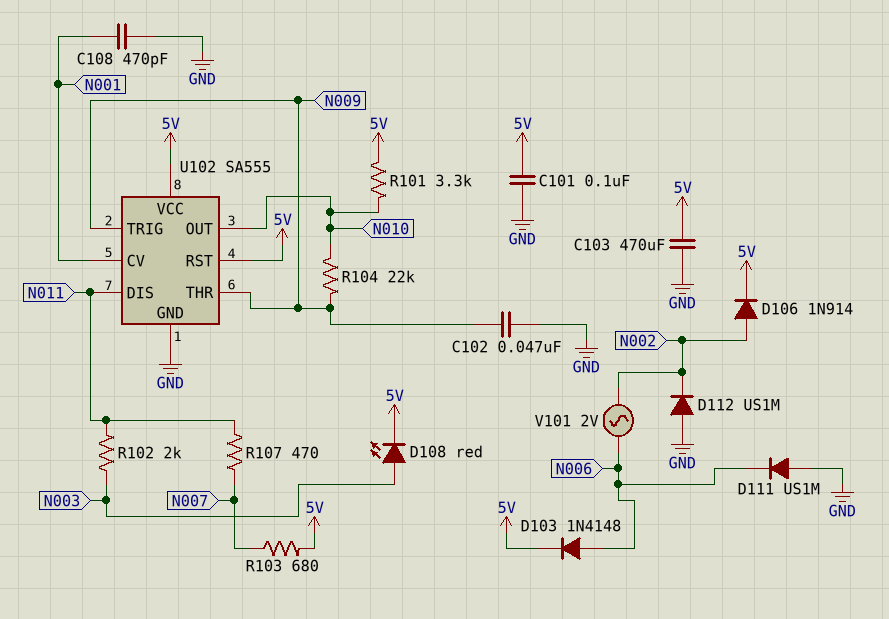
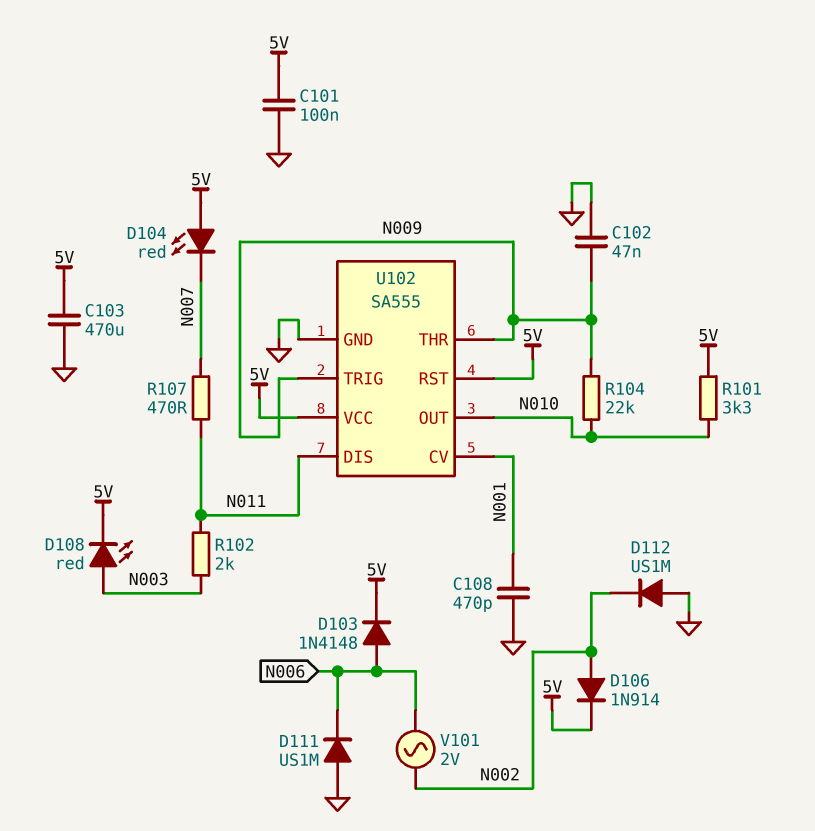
D104: none -> LED red (A 5V, K N007)
R103: 680 (5V, N007) -> none

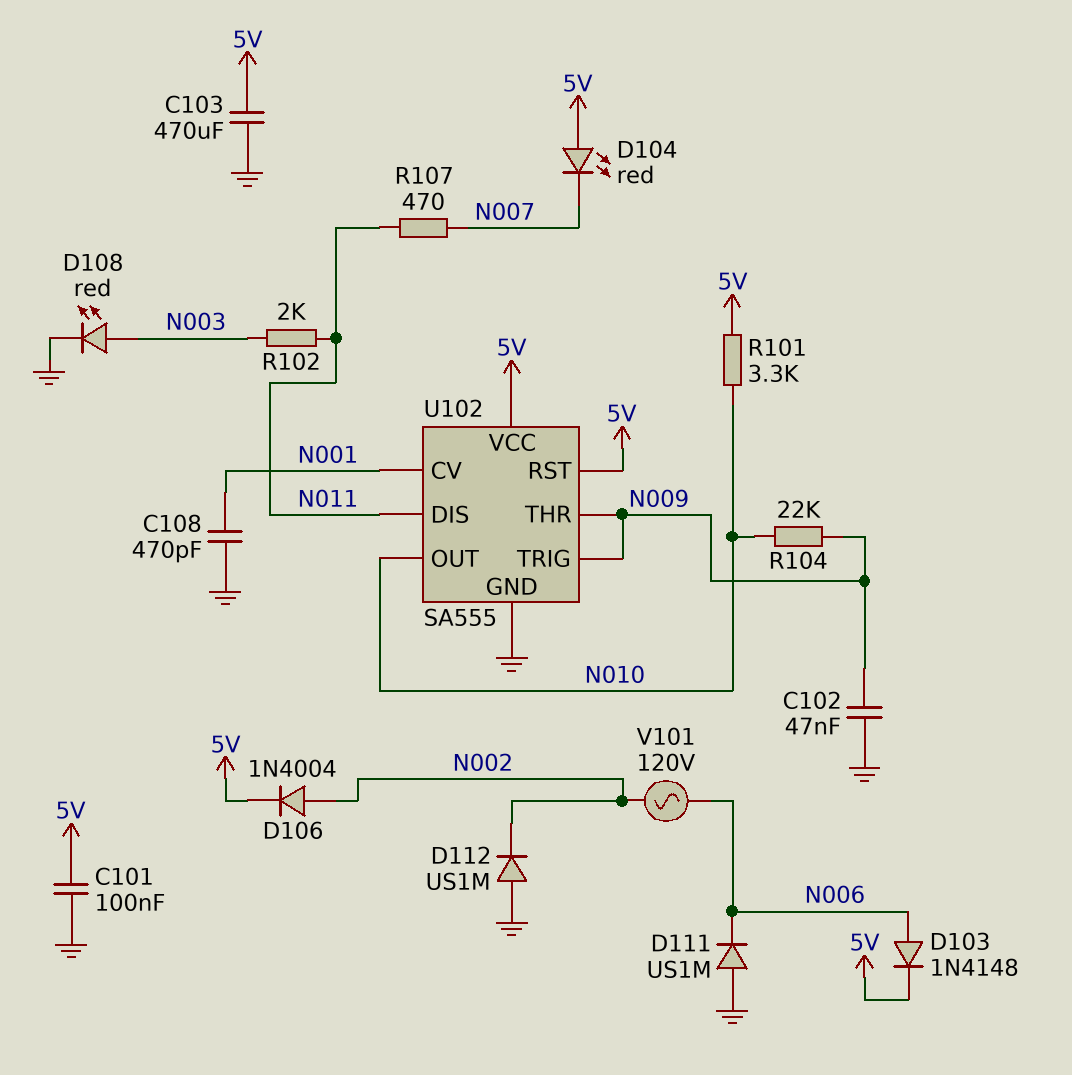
D106: diode 1N914 (A N002, K 5V) -> diode 1N4004 (A N002, K 5V)
D108: LED red (A N003, K 5V) -> LED red (A N003, K GND)
V101: AC 2V (N002, N006) -> AC 120V (N002, N006)

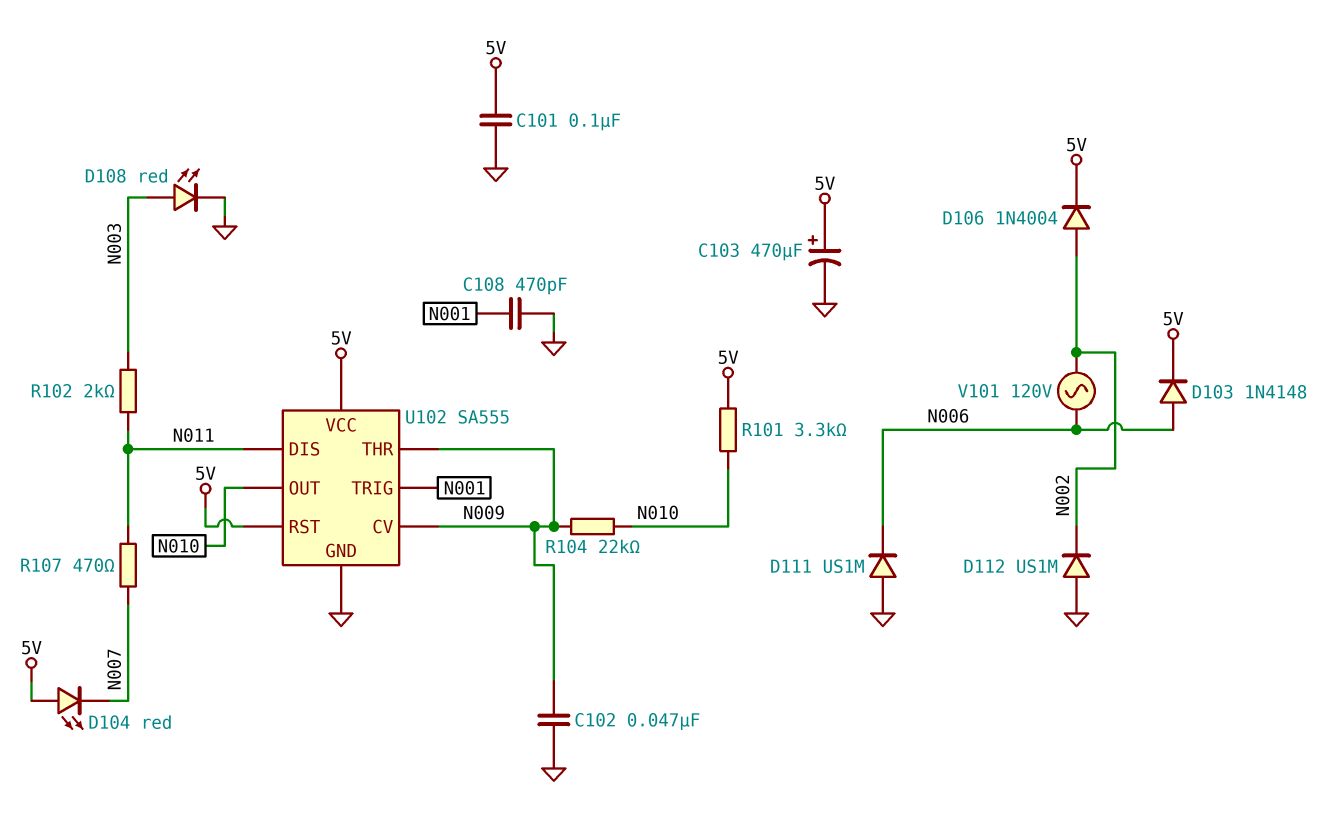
C103: 470uF (5V, GND) -> 470uF (plus 5V, minus GND)
U102 pin CV: N001 -> N009
U102 pin TRIG: N009 -> N001

